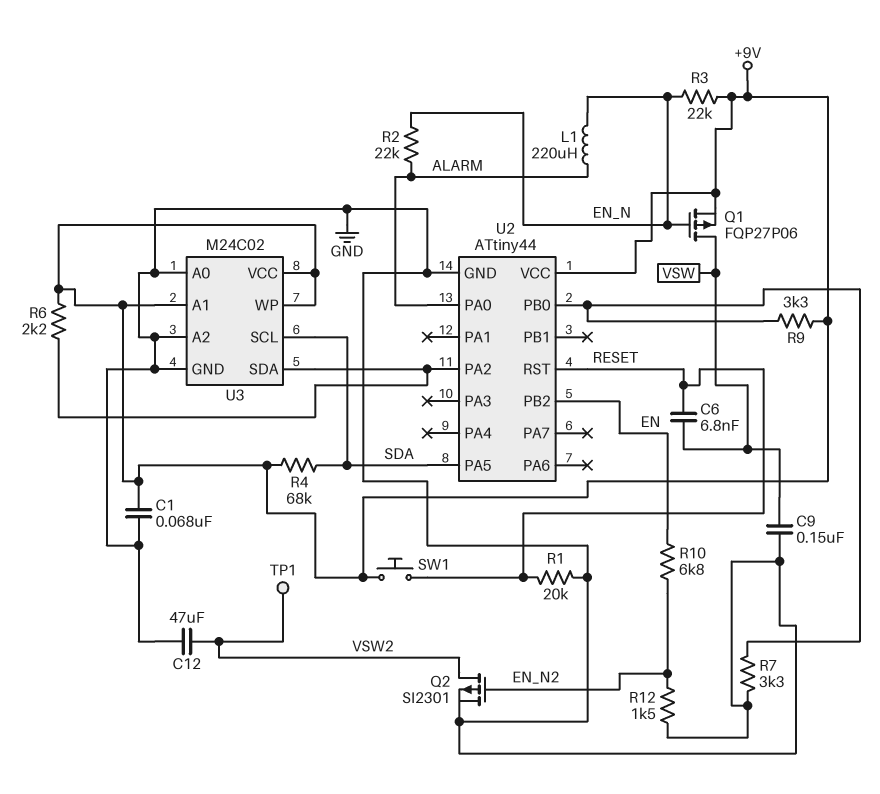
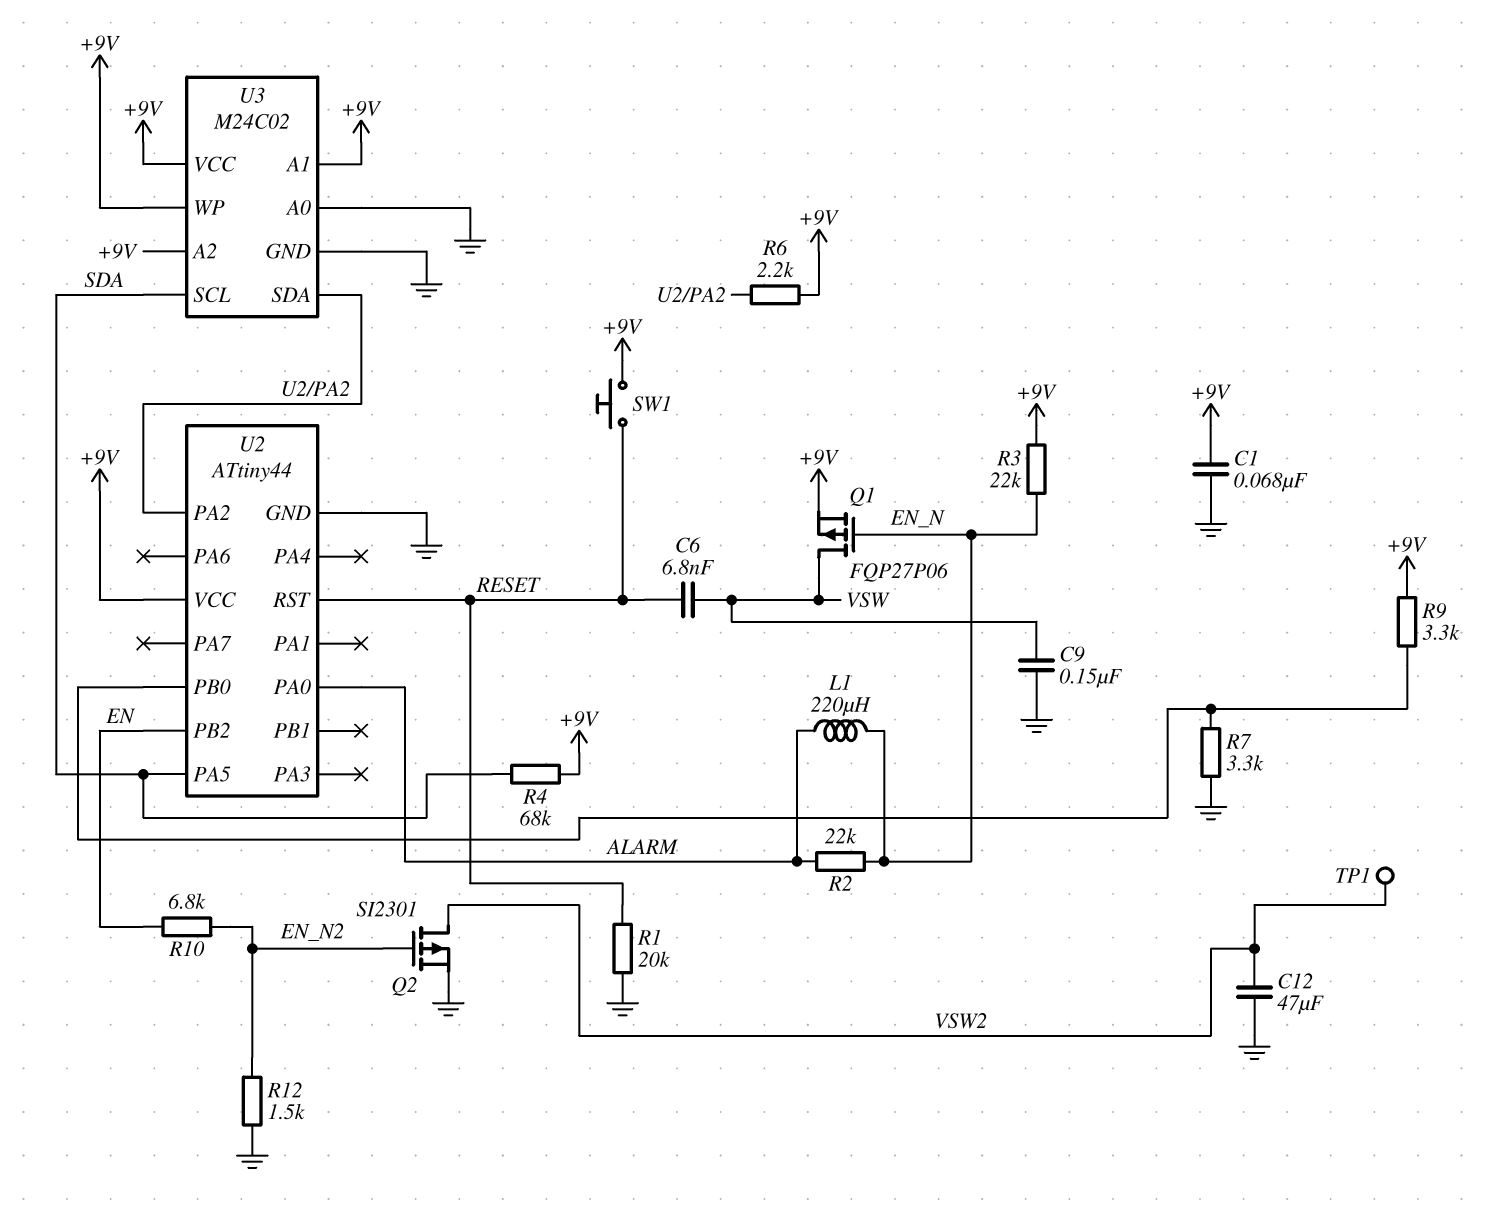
U3 pin A2: GND -> +9V

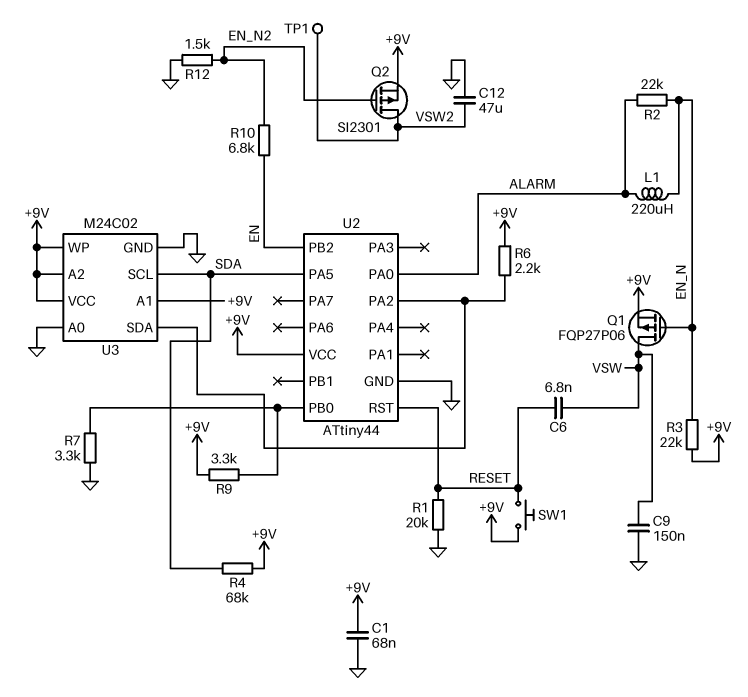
Q2: PMOS SI2301 (G EN_N2, D VSW2, S GND) -> PMOS SI2301 (G EN_N2, D VSW2, S +9V)

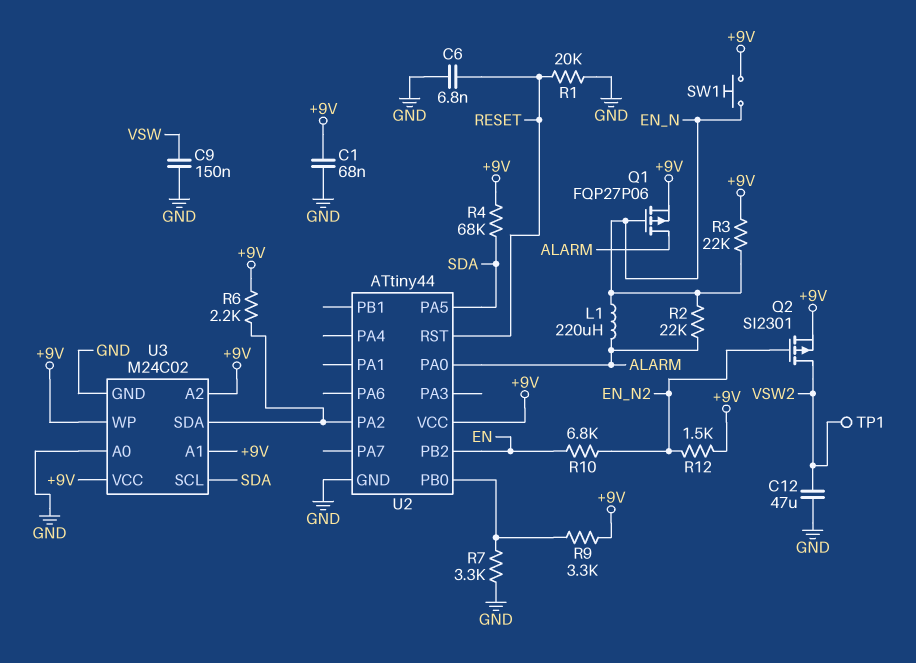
C6: 6.8nF (RESET, VSW) -> 6.8nF (GND, RESET)
Q1: PMOS FQP27P06 (G EN_N, D VSW, S +9V) -> PMOS FQP27P06 (G EN_N, D ALARM, S +9V)
R12: 1.5k (EN_N2, GND) -> 1.5k (+9V, EN_N2)
SW1: button (+9V, RESET) -> button (+9V, EN_N)

